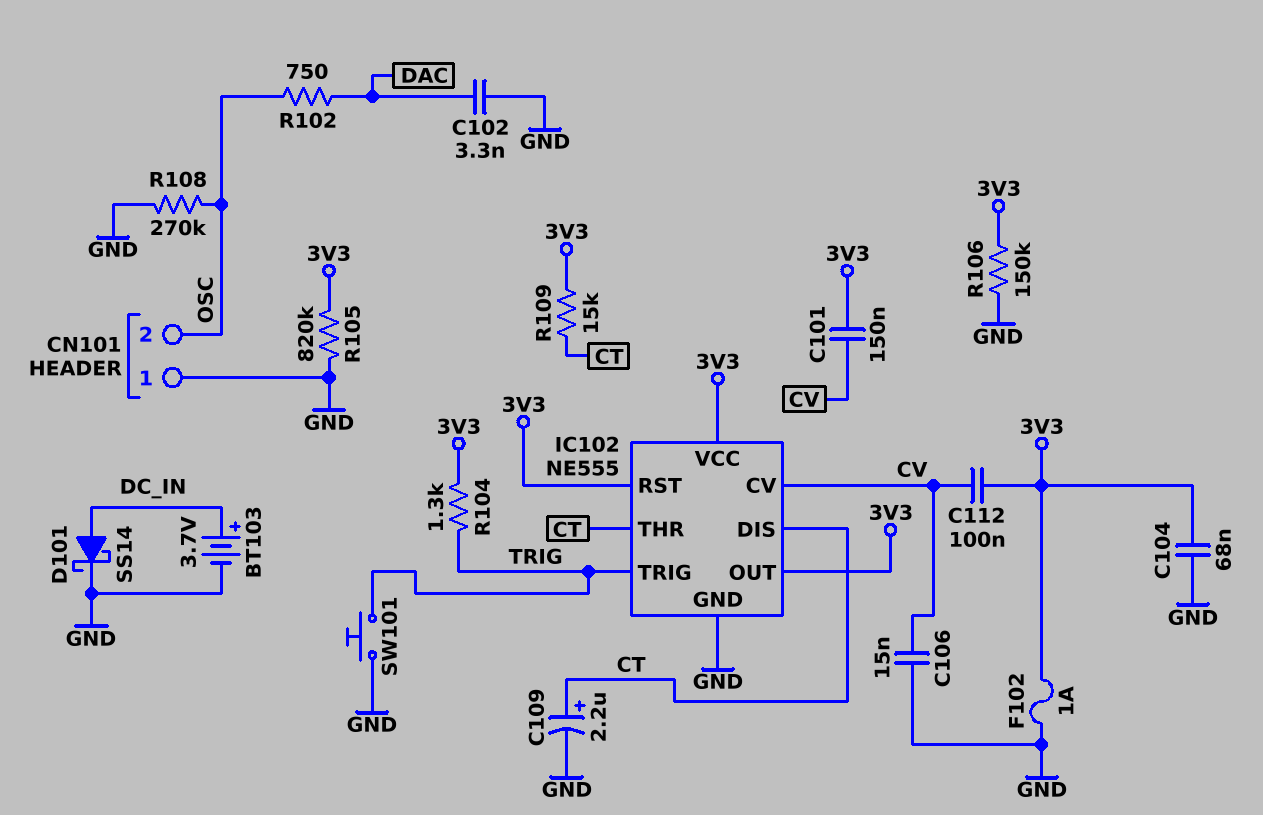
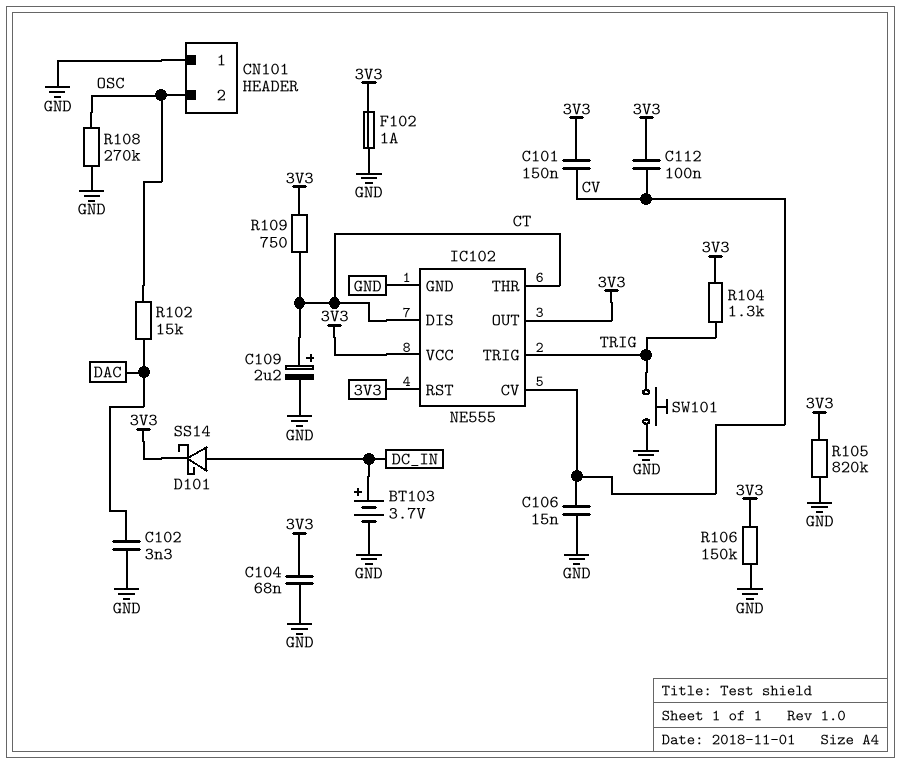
D101: schottky SS14 (A DC_IN, K GND) -> schottky SS14 (A DC_IN, K 3V3)
R102: 750 (DAC, OSC) -> 15k (DAC, OSC)
R109: 15k (3V3, CT) -> 750 (3V3, CT)

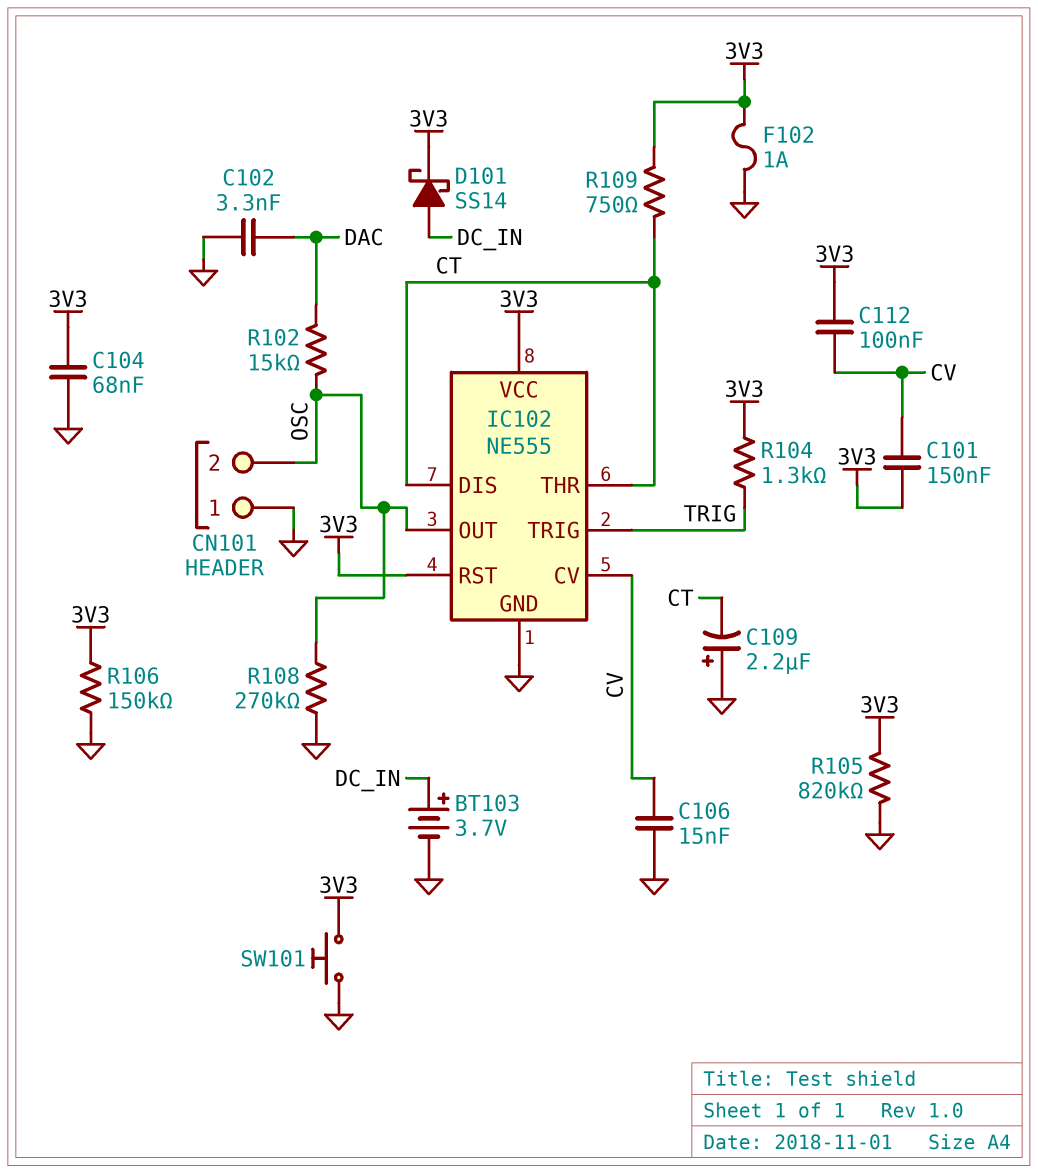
C109: 2.2uF (plus CT, minus GND) -> 2.2uF (plus GND, minus CT)
IC102 pin OUT: 3V3 -> OSC
SW101: button (GND, TRIG) -> button (3V3, GND)

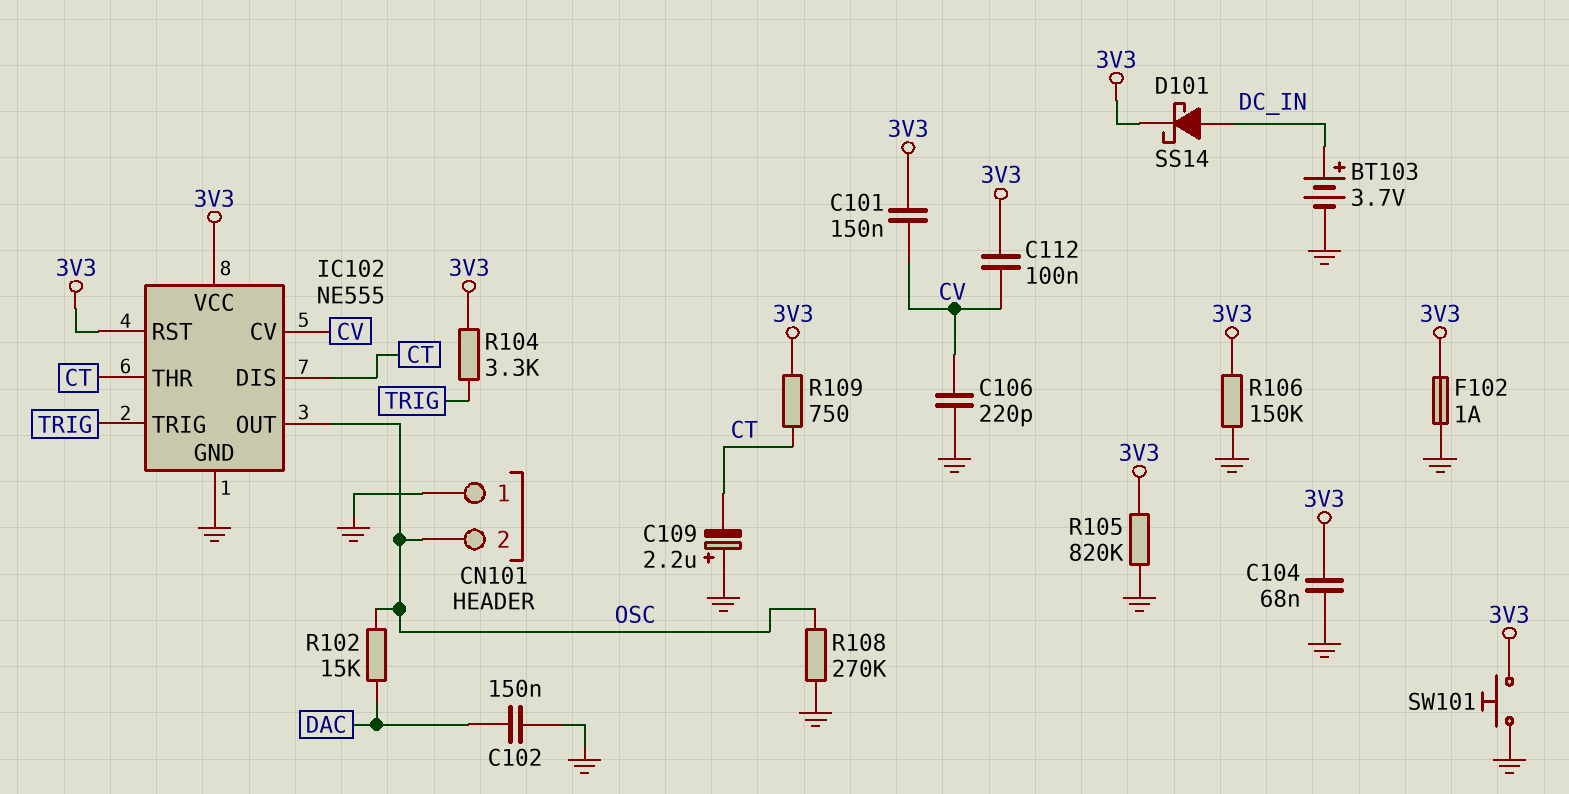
C102: 3.3nF (DAC, GND) -> 150nF (DAC, GND)
C106: 15nF (CV, GND) -> 220pF (CV, GND)
R104: 1.3k (3V3, TRIG) -> 3.3k (3V3, TRIG)

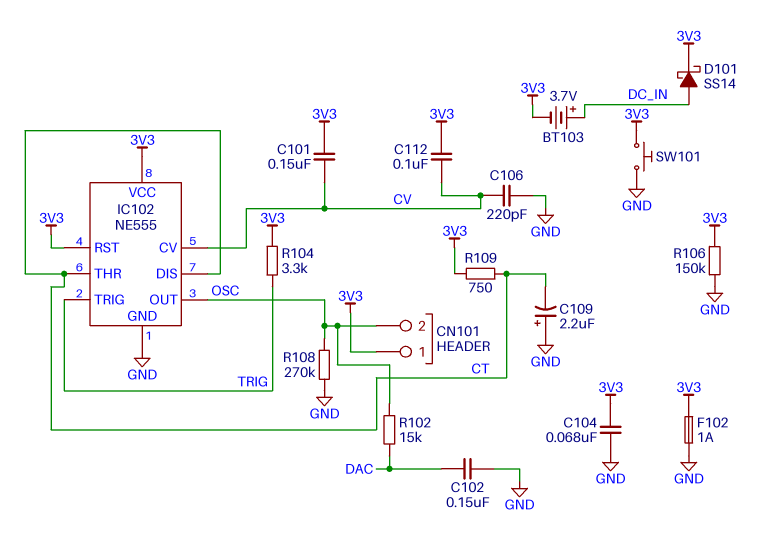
BT103: 3.7V (plus DC_IN, minus GND) -> 3.7V (plus DC_IN, minus 3V3)
CN101 pin 1: GND -> 3V3
R105: 820k (3V3, GND) -> none

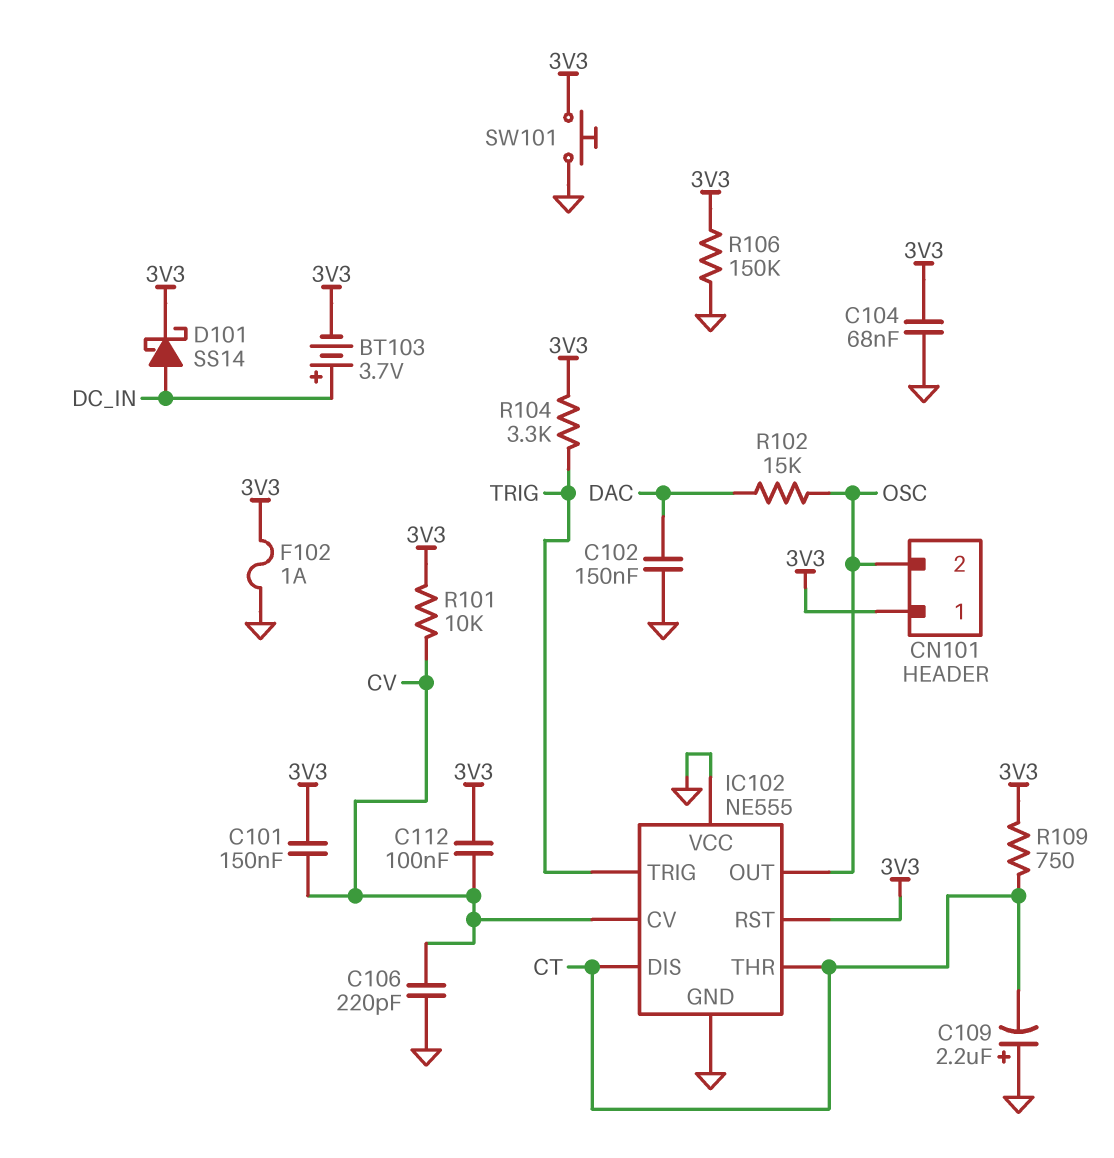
IC102 pin VCC: 3V3 -> GND
R101: none -> 10k (3V3, CV)
R108: 270k (GND, OSC) -> none

